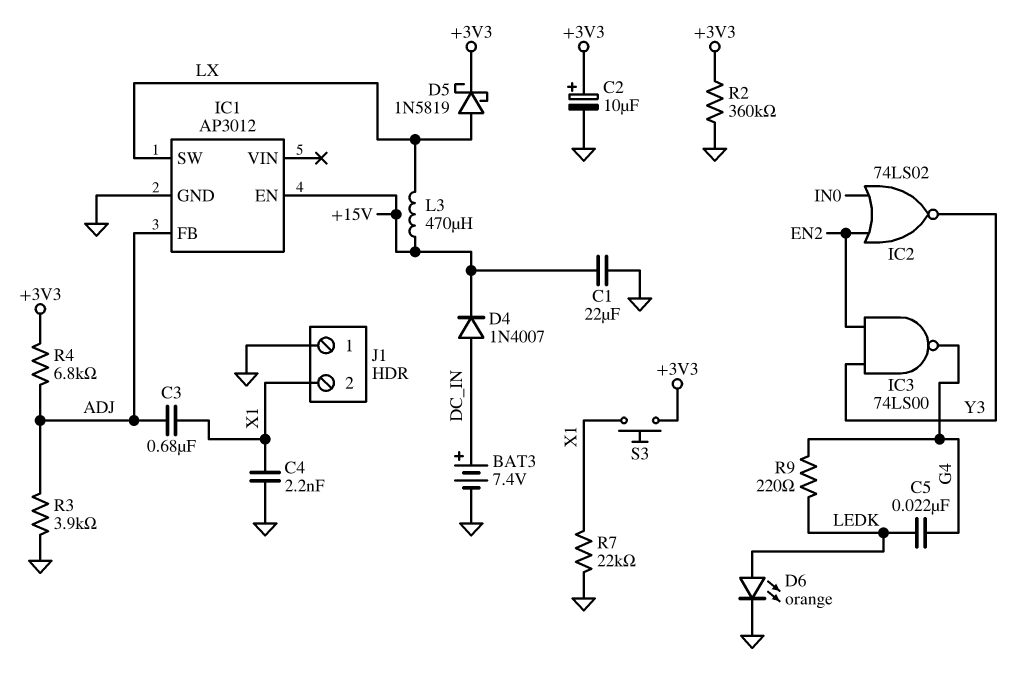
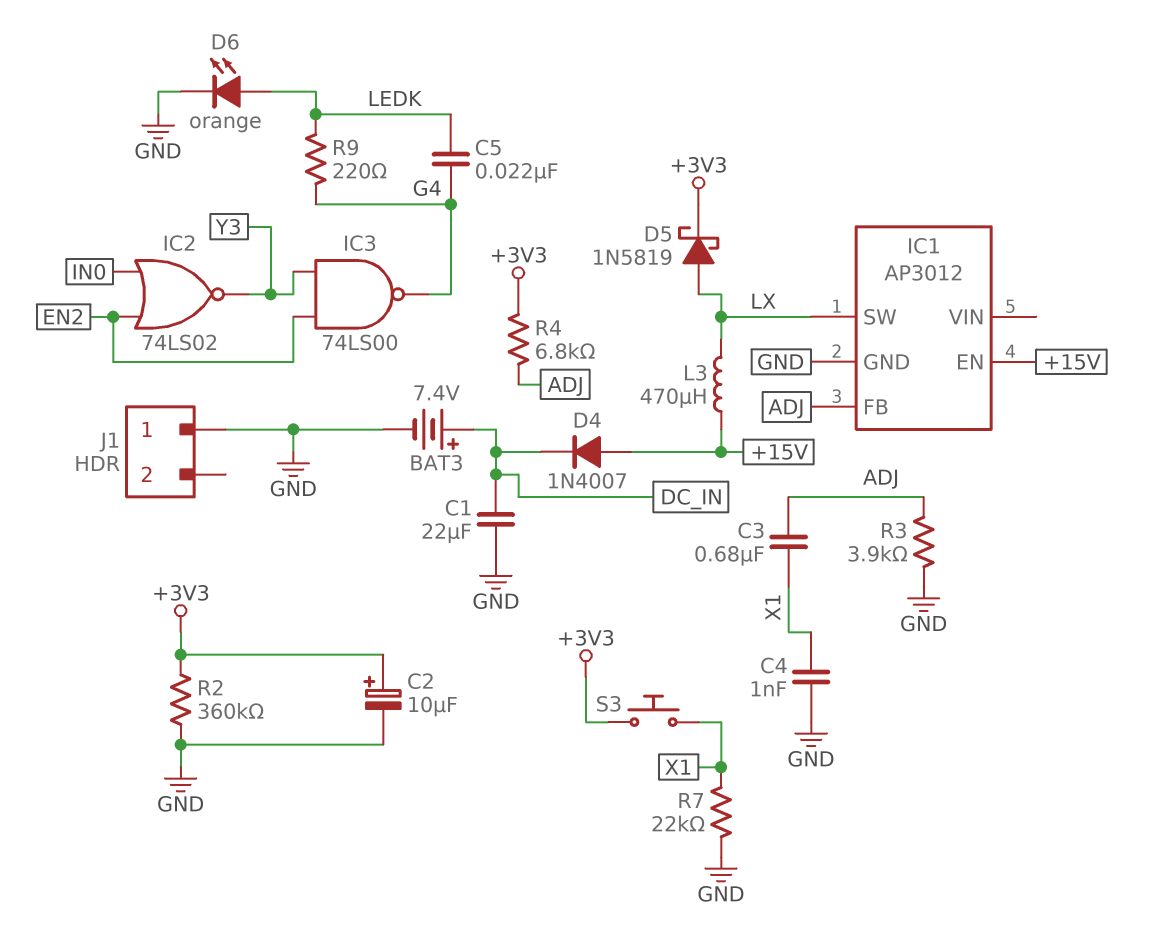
C1: 22uF (+15V, GND) -> 22uF (DC_IN, GND)
C4: 2.2nF (GND, X1) -> 1nF (GND, X1)
D4: diode 1N4007 (A DC_IN, K +15V) -> diode 1N4007 (A +15V, K DC_IN)
J1 pin 2: X1 -> none

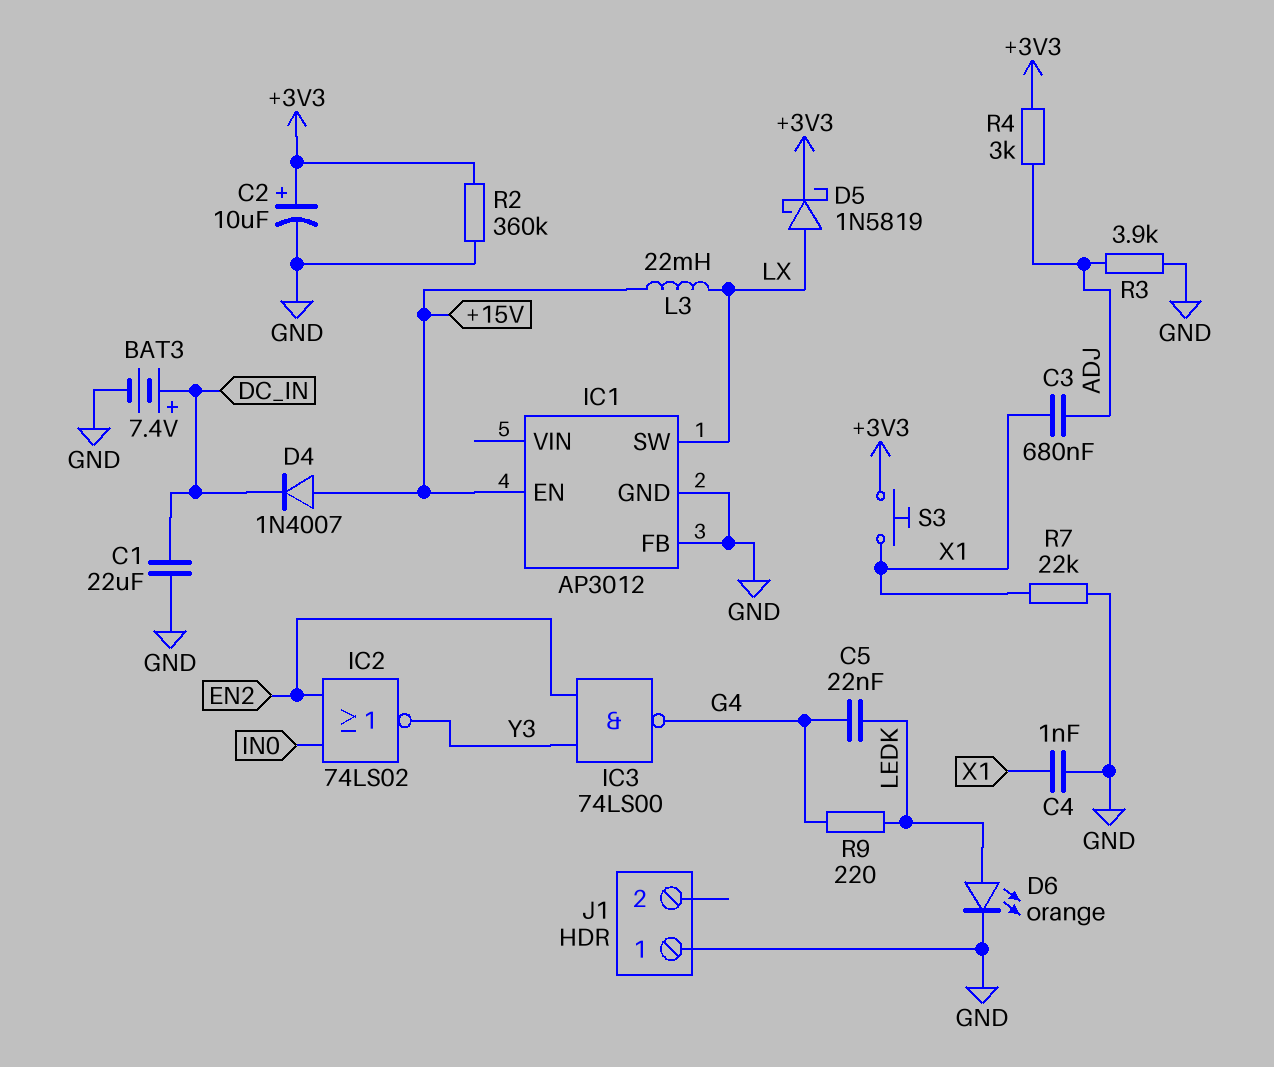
IC1 pin FB: ADJ -> GND
L3: 470uH (+15V, LX) -> 22mH (+15V, LX)
R4: 6.8k (+3V3, ADJ) -> 3k (+3V3, ADJ)

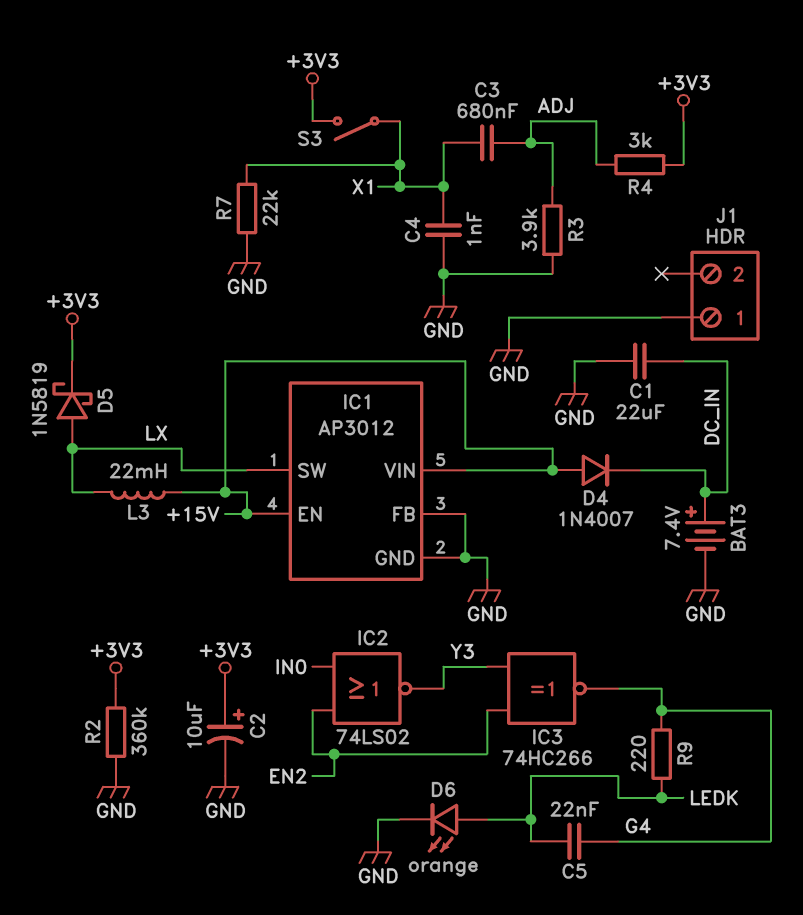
IC1 pin VIN: none -> +15V
IC3: NAND 74LS00 (in EN2, in Y3, out G4) -> XNOR 74HC266 (in EN2, in Y3, out G4)
S3: button (+3V3, X1) -> switch (+3V3, X1)

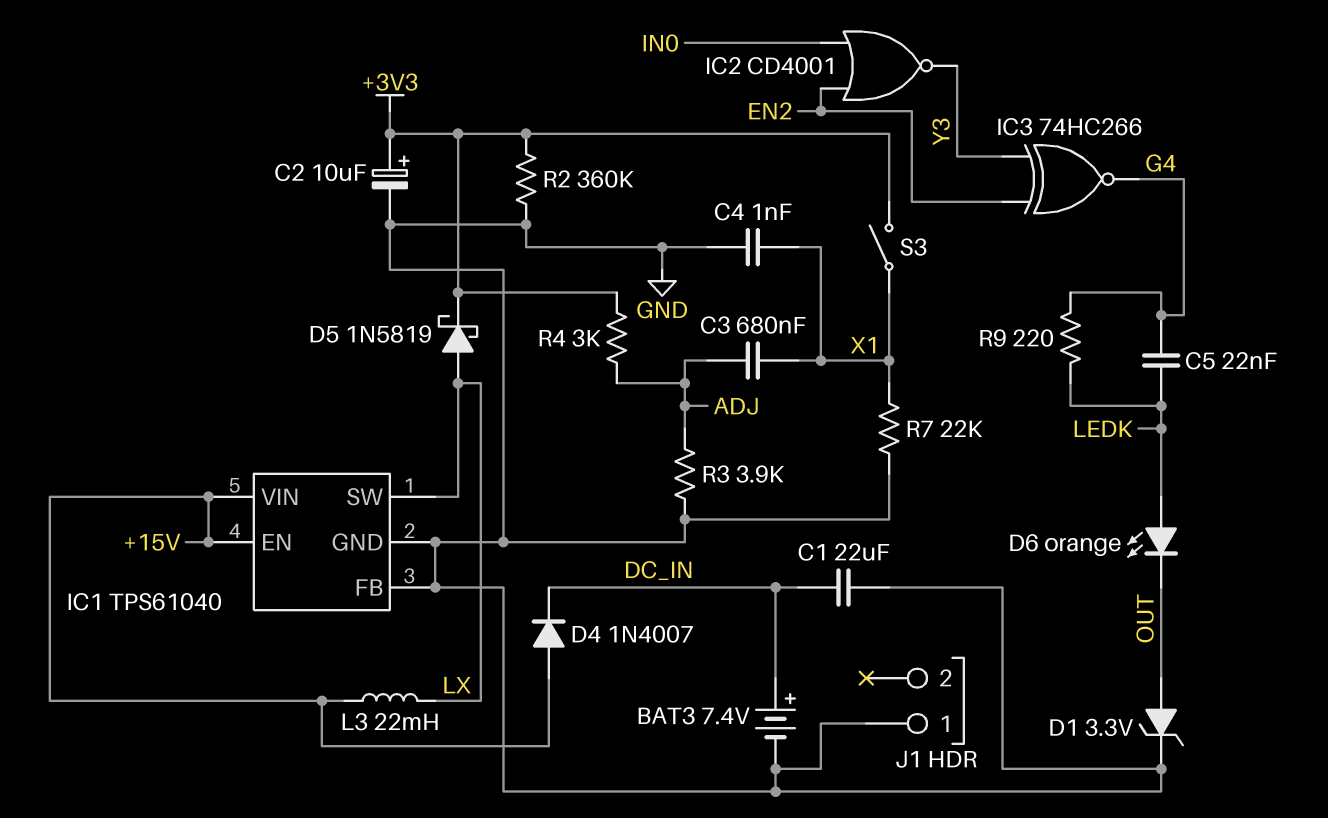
D1: none -> zener 3.3V (A OUT, K GND)
D6: LED orange (A LEDK, K GND) -> LED orange (A LEDK, K OUT)
IC1: AP3012 -> TPS61040
IC2: NOR 74LS02 (in EN2, in IN0, out Y3) -> NOR CD4001 (in EN2, in IN0, out Y3)

